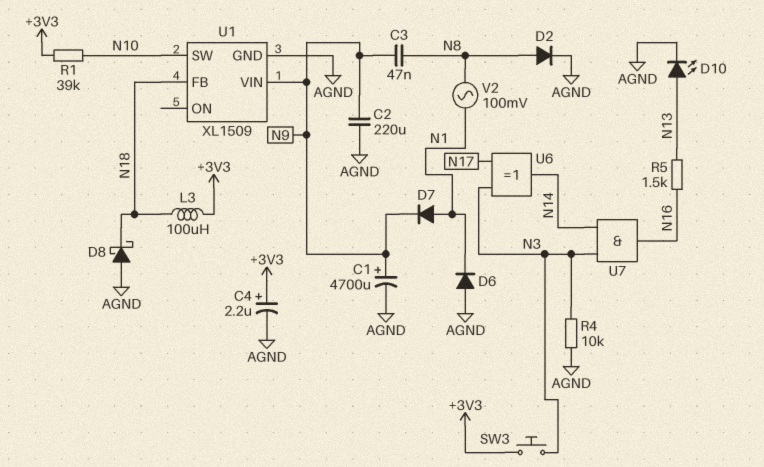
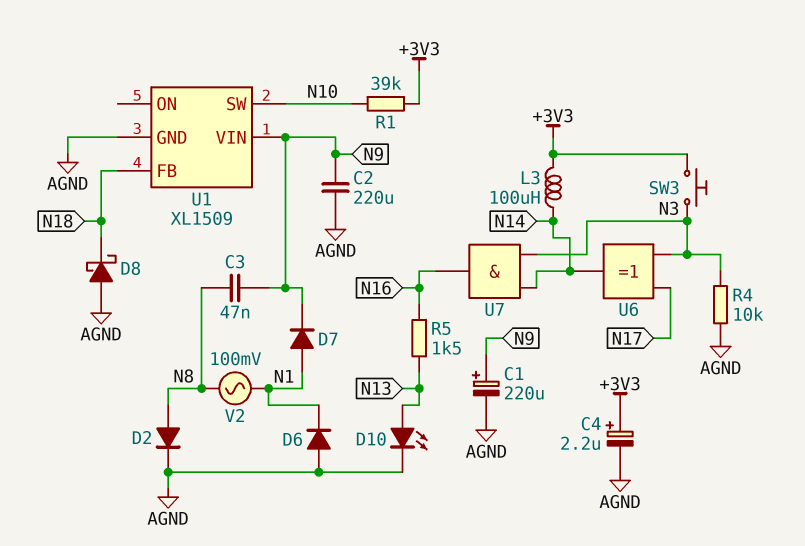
C1: 4700uF (plus N9, minus AGND) -> 220uF (plus N9, minus AGND)
L3: 100uH (+3V3, N18) -> 100uH (+3V3, N14)

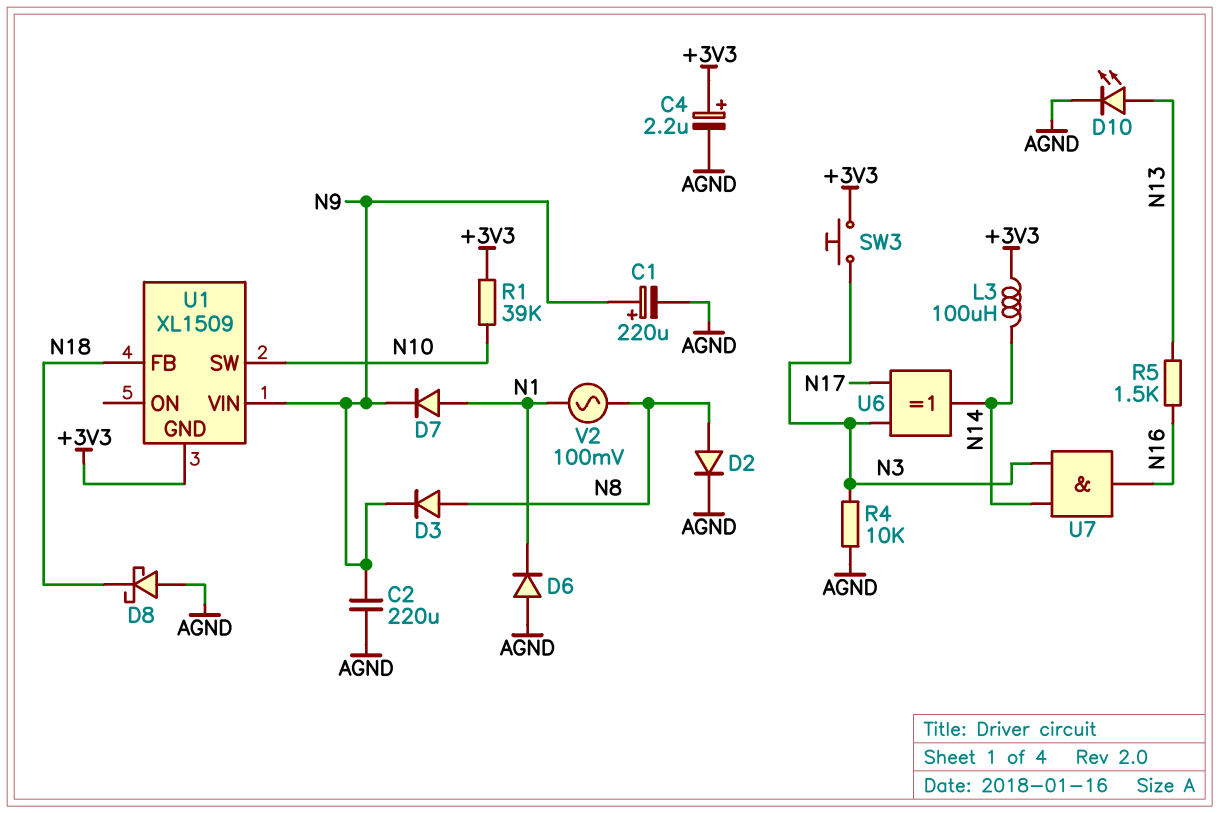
C3: 47nF (N8, N9) -> none
D3: none -> diode (A N8, K N9)
U1 pin GND: AGND -> +3V3

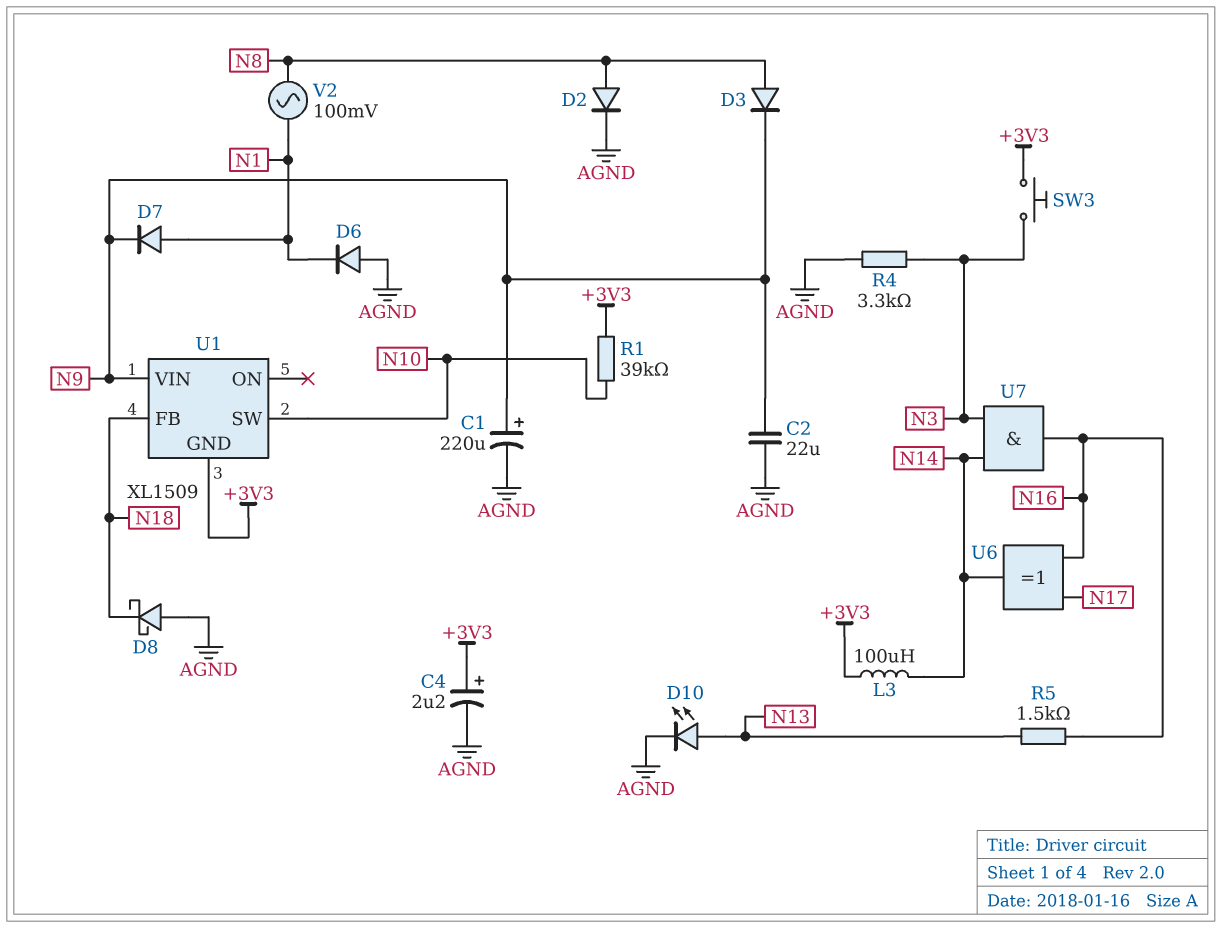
C2: 220uF (AGND, N9) -> 22uF (AGND, N9)
R4: 10k (AGND, N3) -> 3.3k (AGND, N3)
U6: XOR (in N3, in N17, out N14) -> XOR (in N16, in N17, out N14)

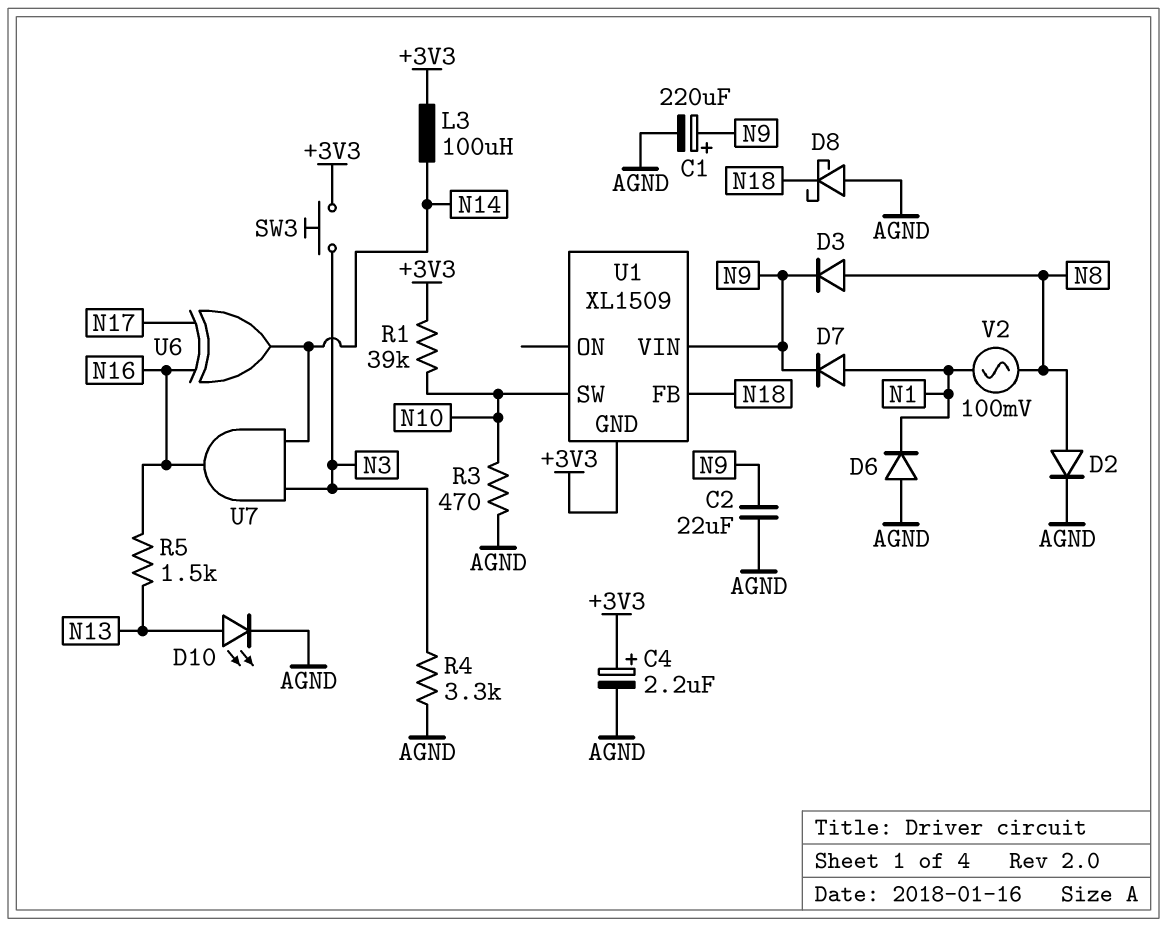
R3: none -> 470 (AGND, N10)

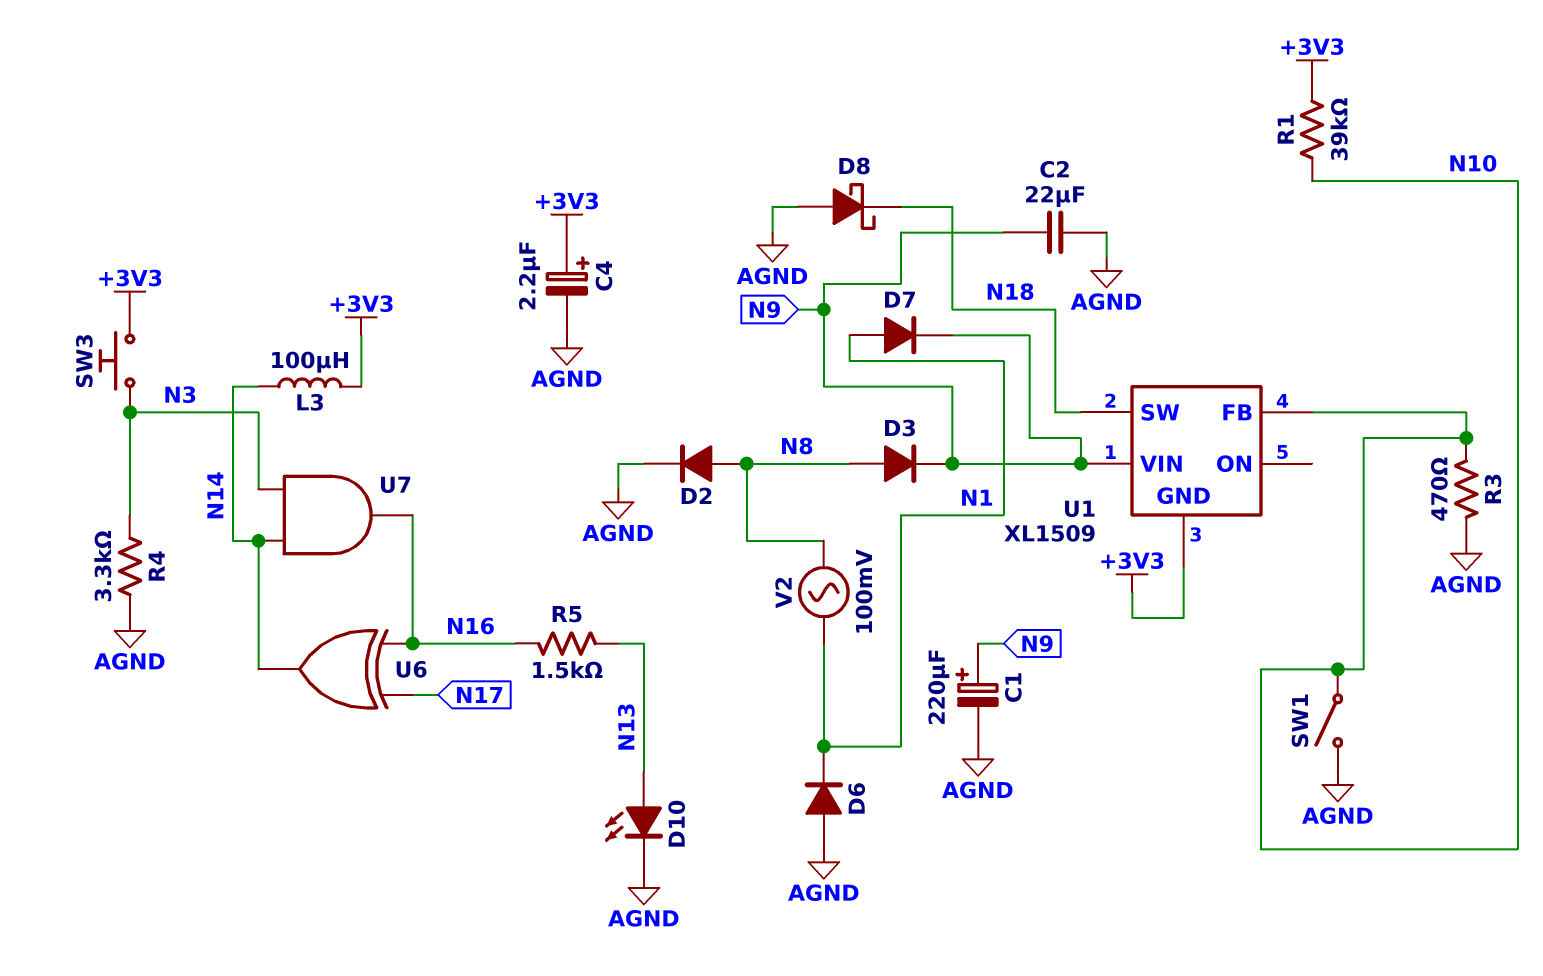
SW1: none -> switch (AGND, N10)
U1 pin FB: N18 -> N10
U1 pin SW: N10 -> N18

